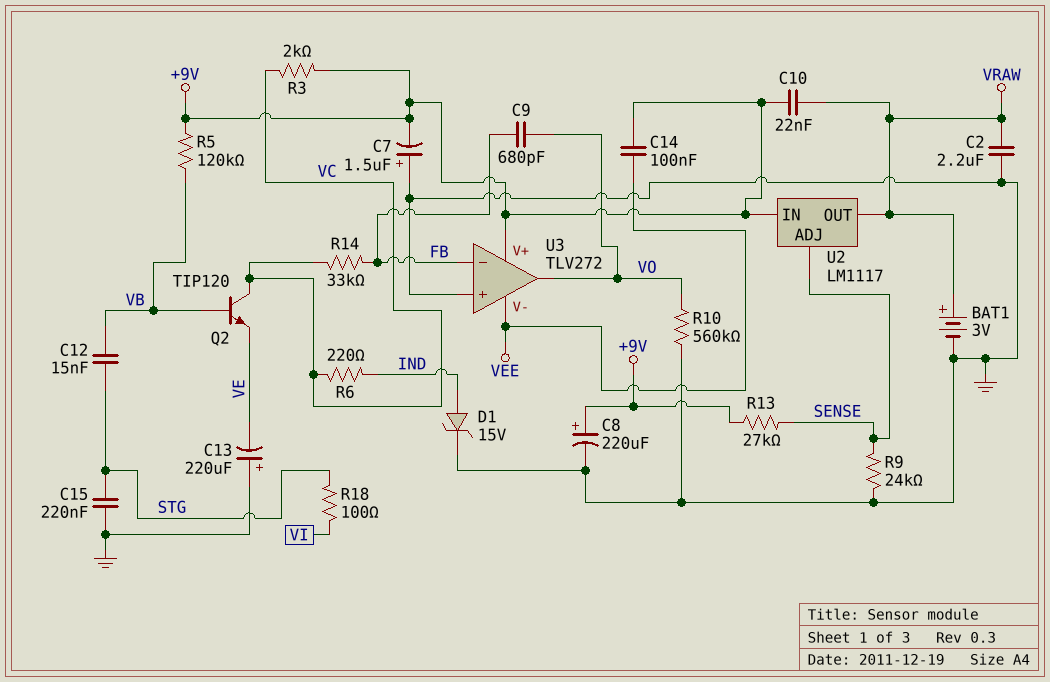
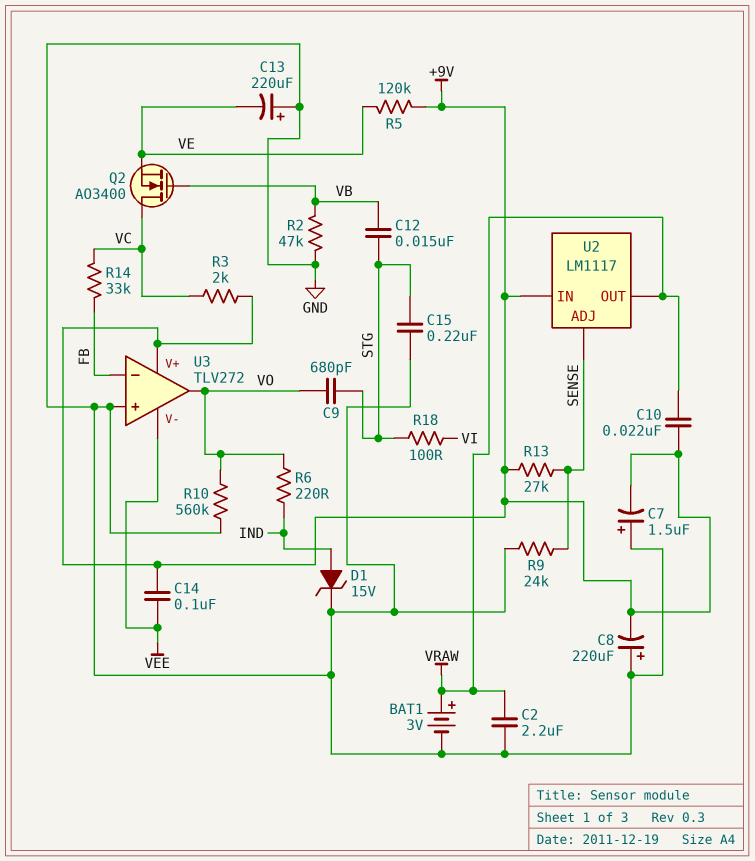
C8: 220uF (plus +9V, minus GND) -> 220uF (plus GND, minus +9V)
C9: 680pF (FB, VO) -> 680pF (STG, VO)
Q2: NPN TIP120 (B VB, C VC, E VE) -> NMOS AO3400 (G VB, D VC, S VE)
R2: none -> 47k (GND, VB)
R5: 120k (+9V, VB) -> 120k (+9V, VE)
R6: 220 (IND, VC) -> 220 (IND, VO)

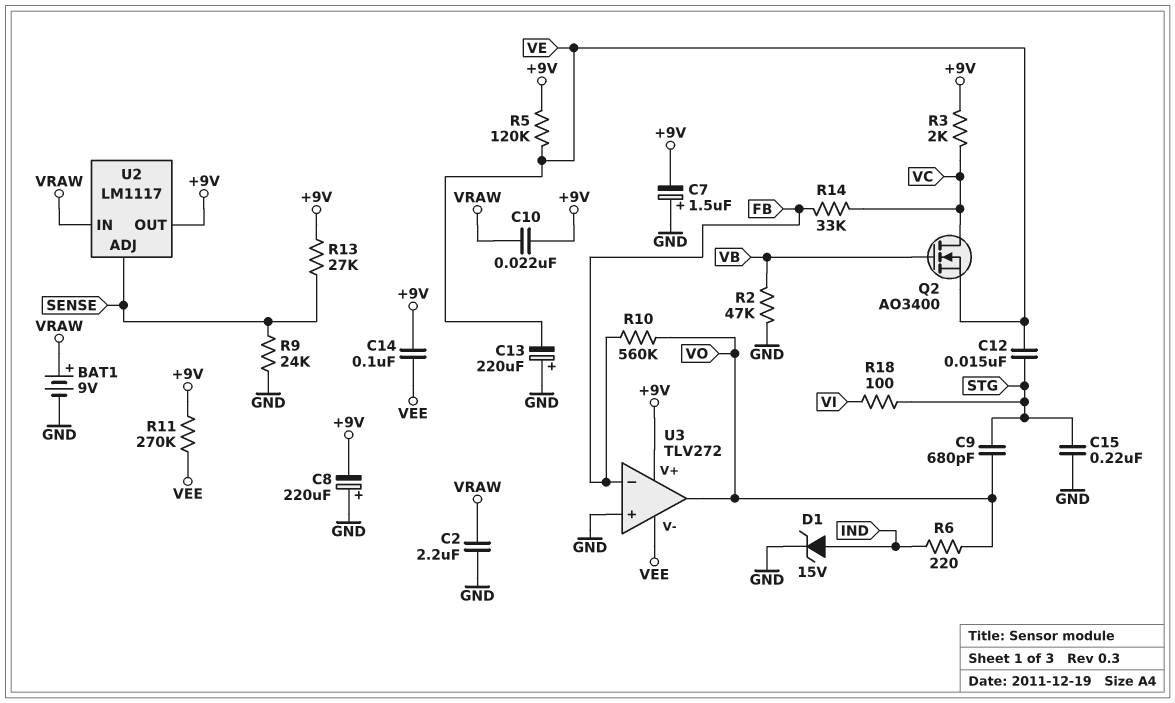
BAT1: 3V (plus VRAW, minus GND) -> 9V (plus VRAW, minus GND)
C12: 15nF (STG, VB) -> 15nF (STG, VE)
R10: 560k (GND, VO) -> 560k (FB, VO)
R11: none -> 270k (+9V, VEE)
U2 pin IN: +9V -> VRAW
U2 pin OUT: VRAW -> +9V

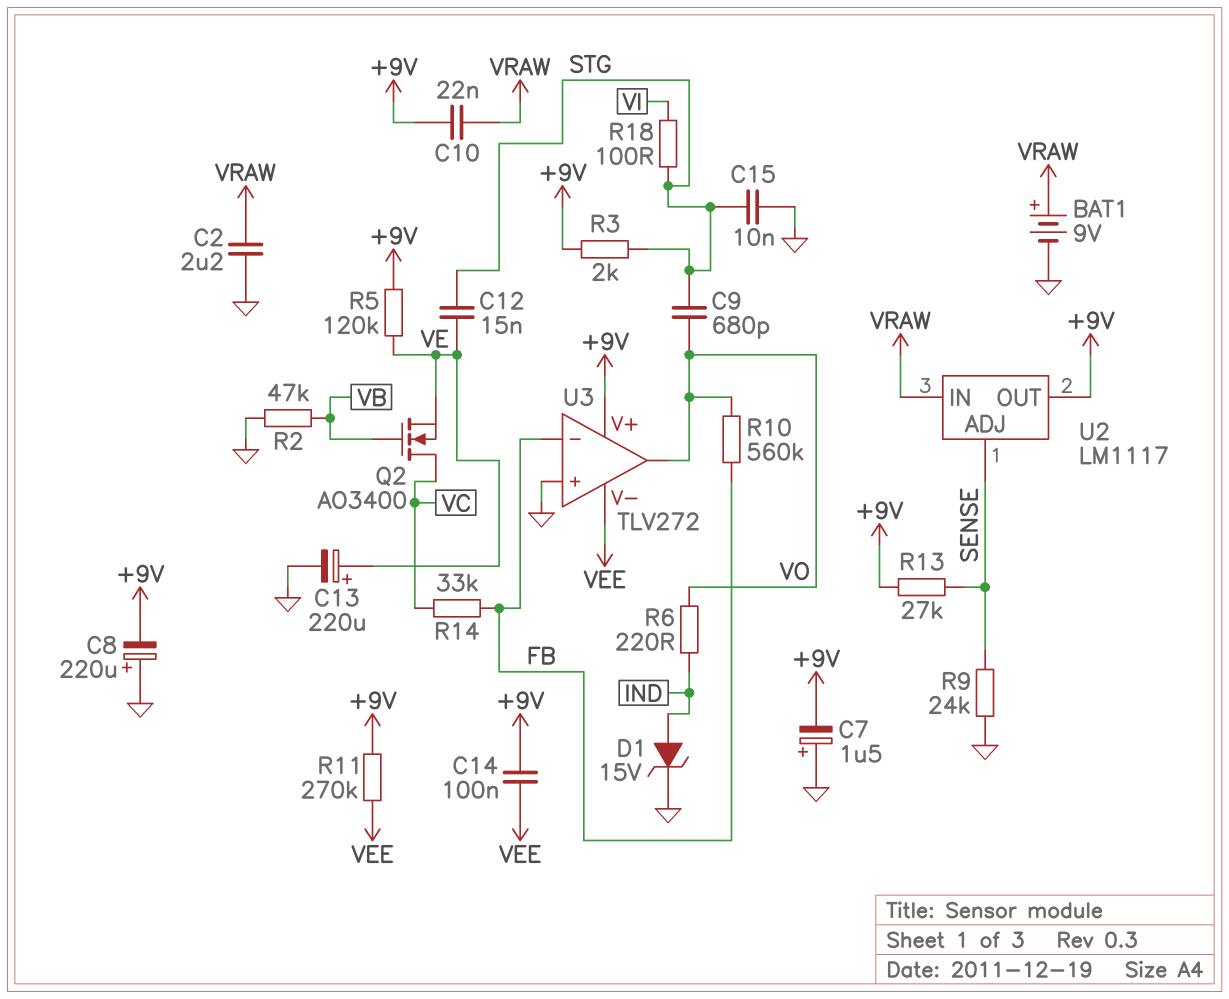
C13: 220uF (plus GND, minus VE) -> 220uF (plus VE, minus GND)
C15: 220nF (GND, STG) -> 10nF (GND, STG)
R3: 2k (+9V, VC) -> 2k (+9V, STG)

